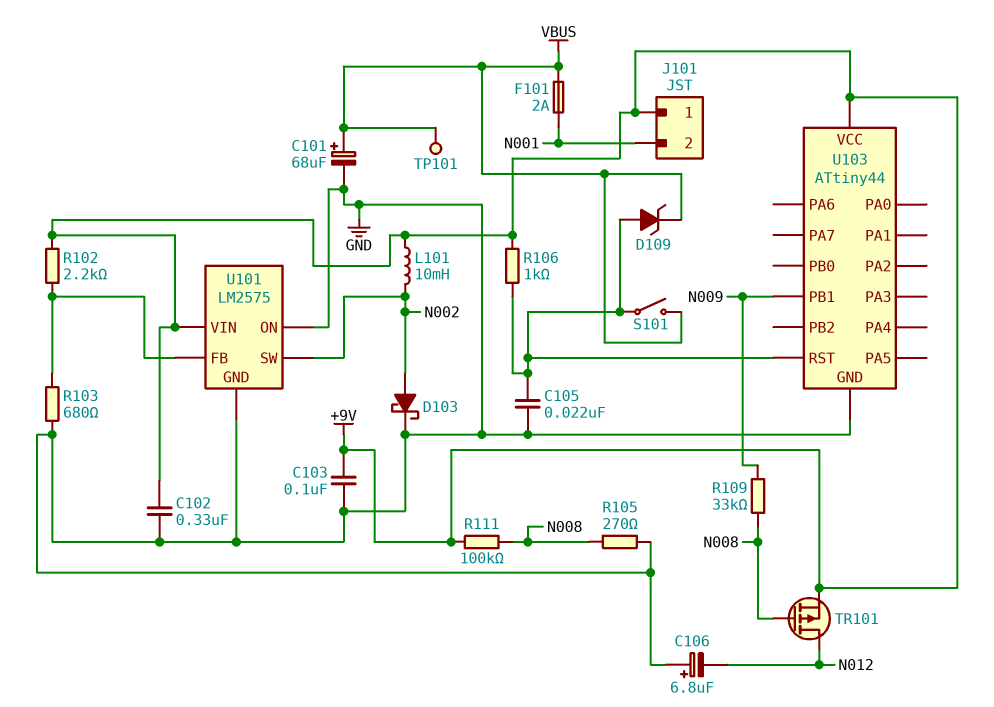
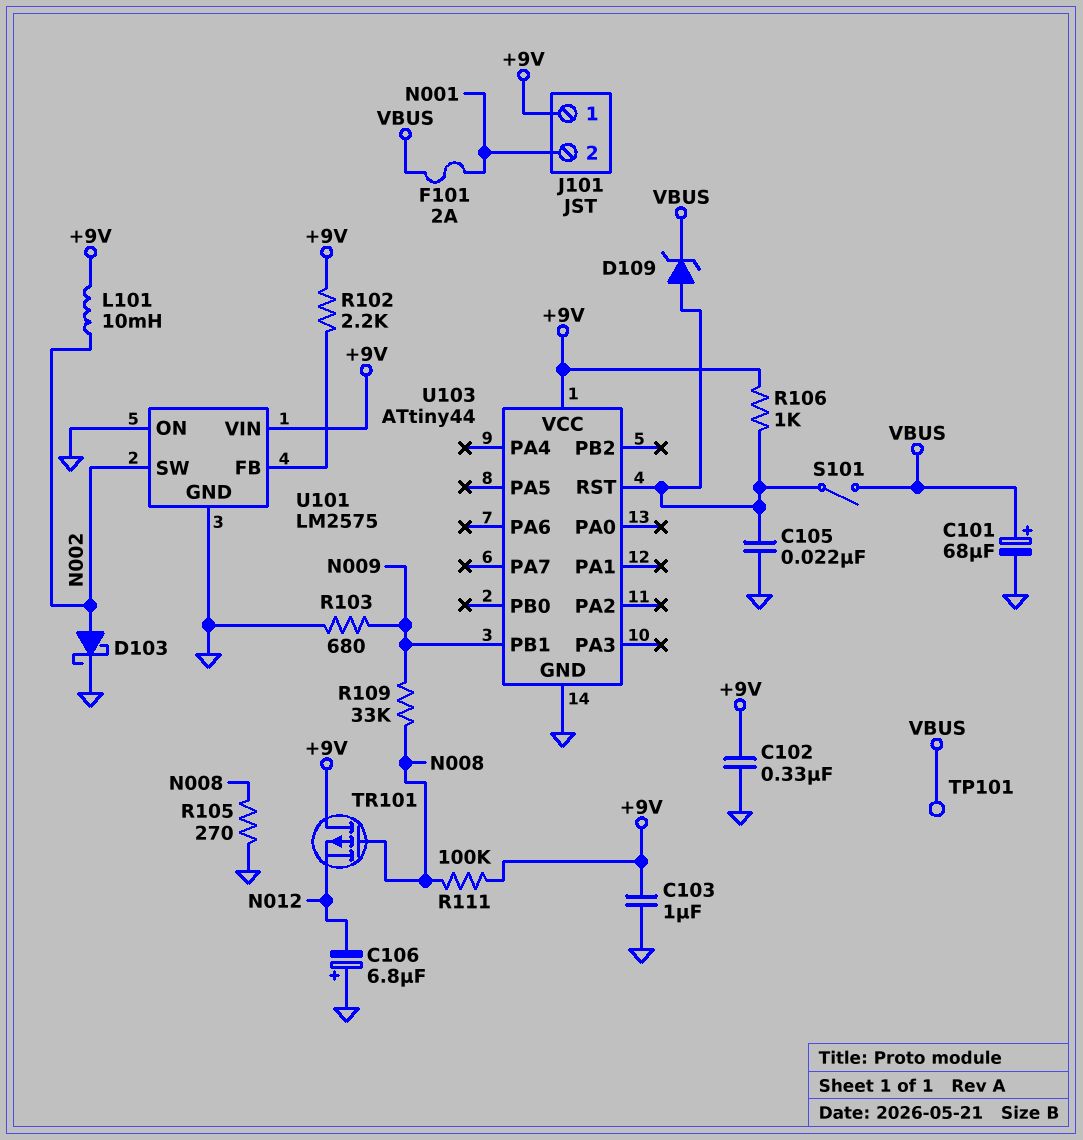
C103: 100nF (+9V, GND) -> 1uF (+9V, GND)
R103: 680 (GND, U101/FB) -> 680 (GND, N009)
TR101: PMOS (G N008, D N012, S +9V) -> PMOS (G N008, D +9V, S N012)

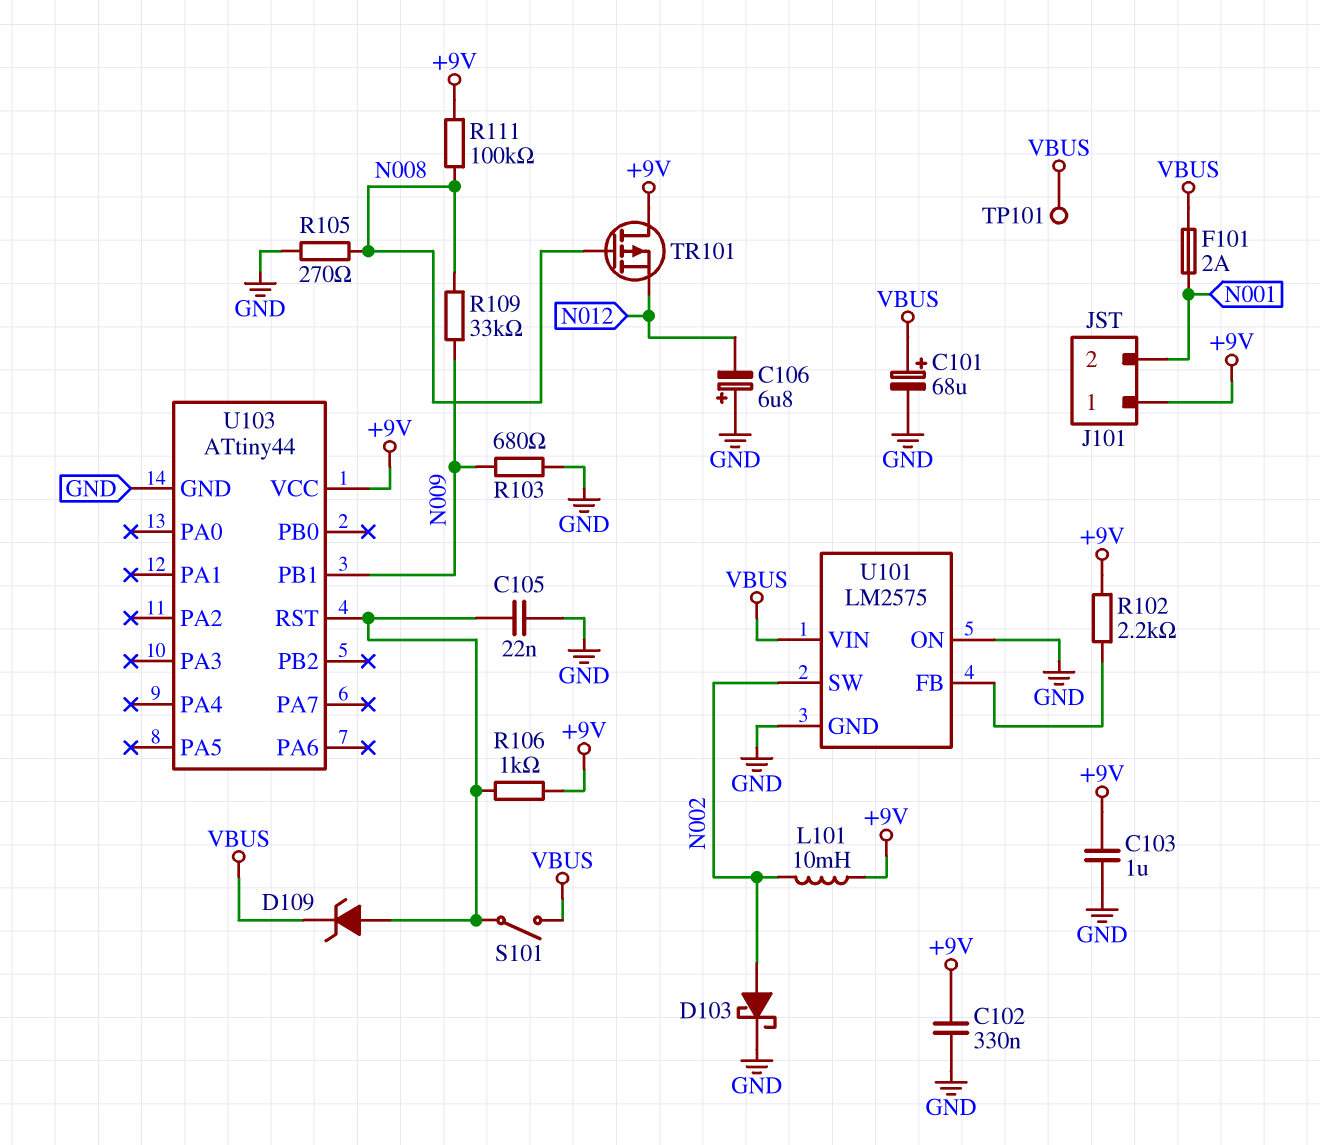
U101 pin VIN: +9V -> VBUS

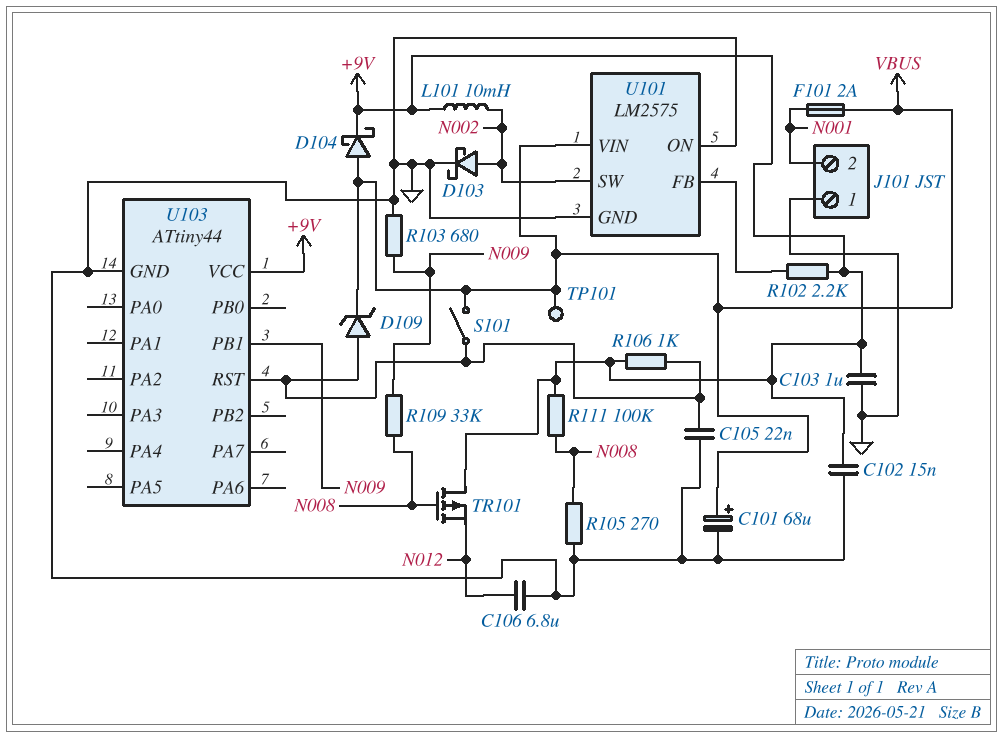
C102: 330nF (+9V, GND) -> 15nF (+9V, GND)
C106: 6.8uF (plus GND, minus N012) -> 6.8uF (GND, N012)
D104: none -> schottky (A VBUS, K +9V)
J101 pin 1: +9V -> GND

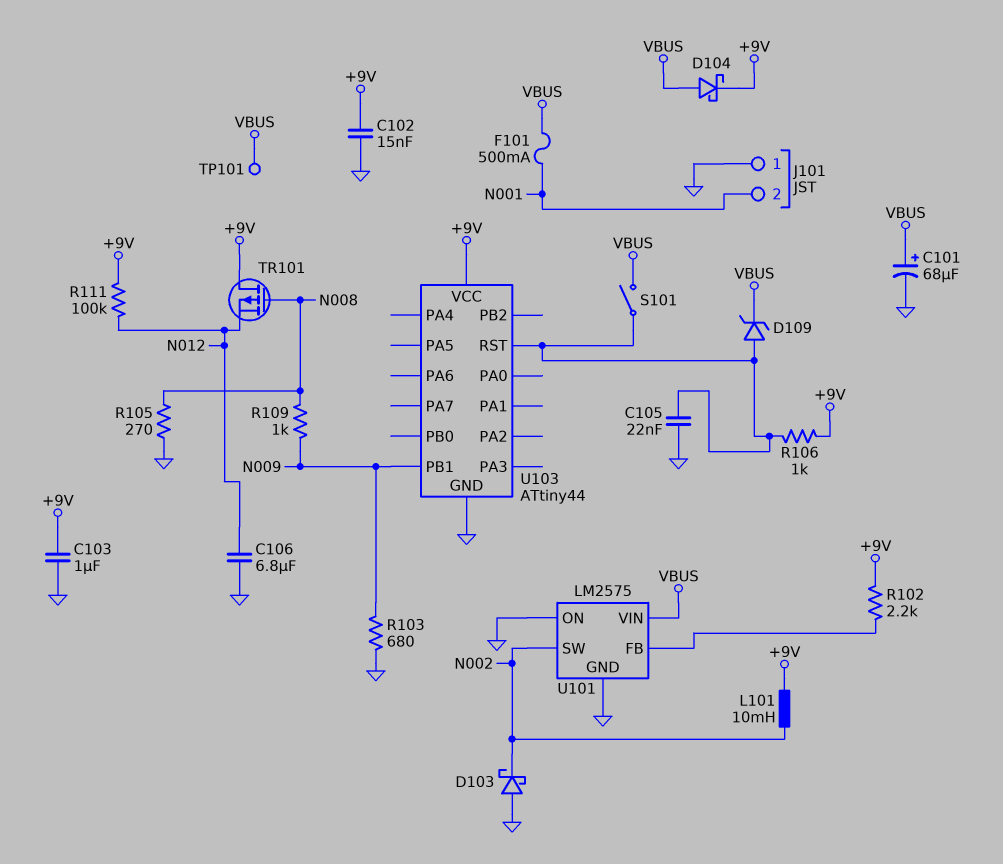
D103: schottky (A N002, K GND) -> schottky (A GND, K N002)
F101: 2A (N001, VBUS) -> 500mA (N001, VBUS)
R109: 33k (N008, N009) -> 1k (N008, N009)
R111: 100k (+9V, N008) -> 100k (+9V, N012)

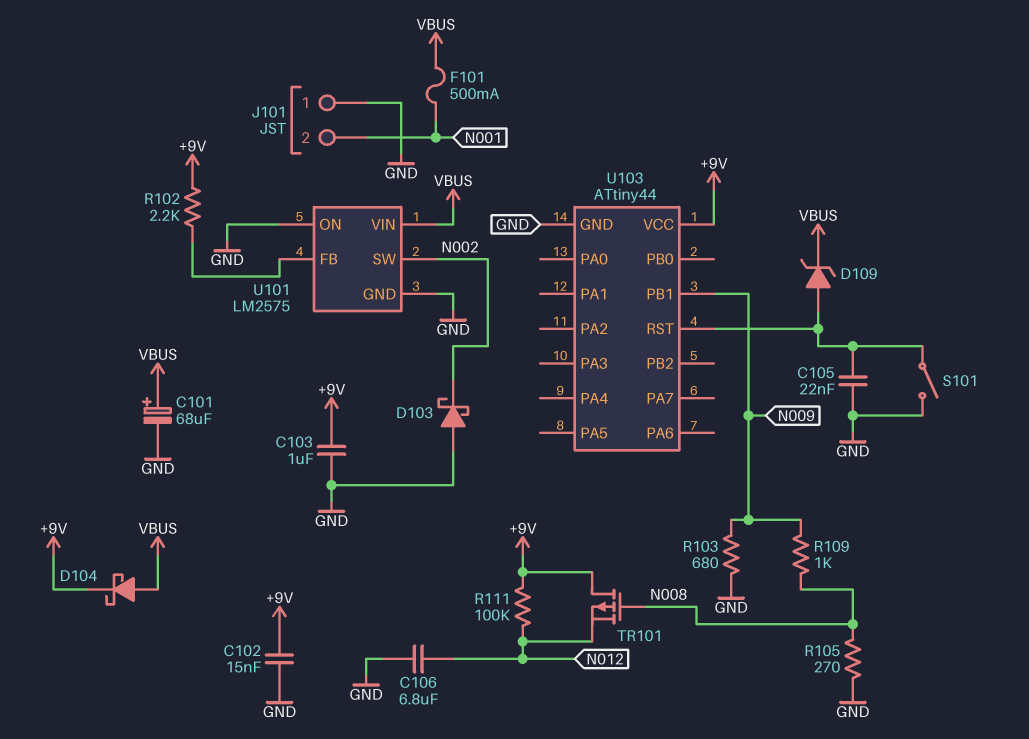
L101: 10mH (+9V, N002) -> none
R106: 1k (+9V, U103/RST) -> none
S101: switch (U103/RST, VBUS) -> switch (GND, U103/RST)
TP101: test point (VBUS) -> none

